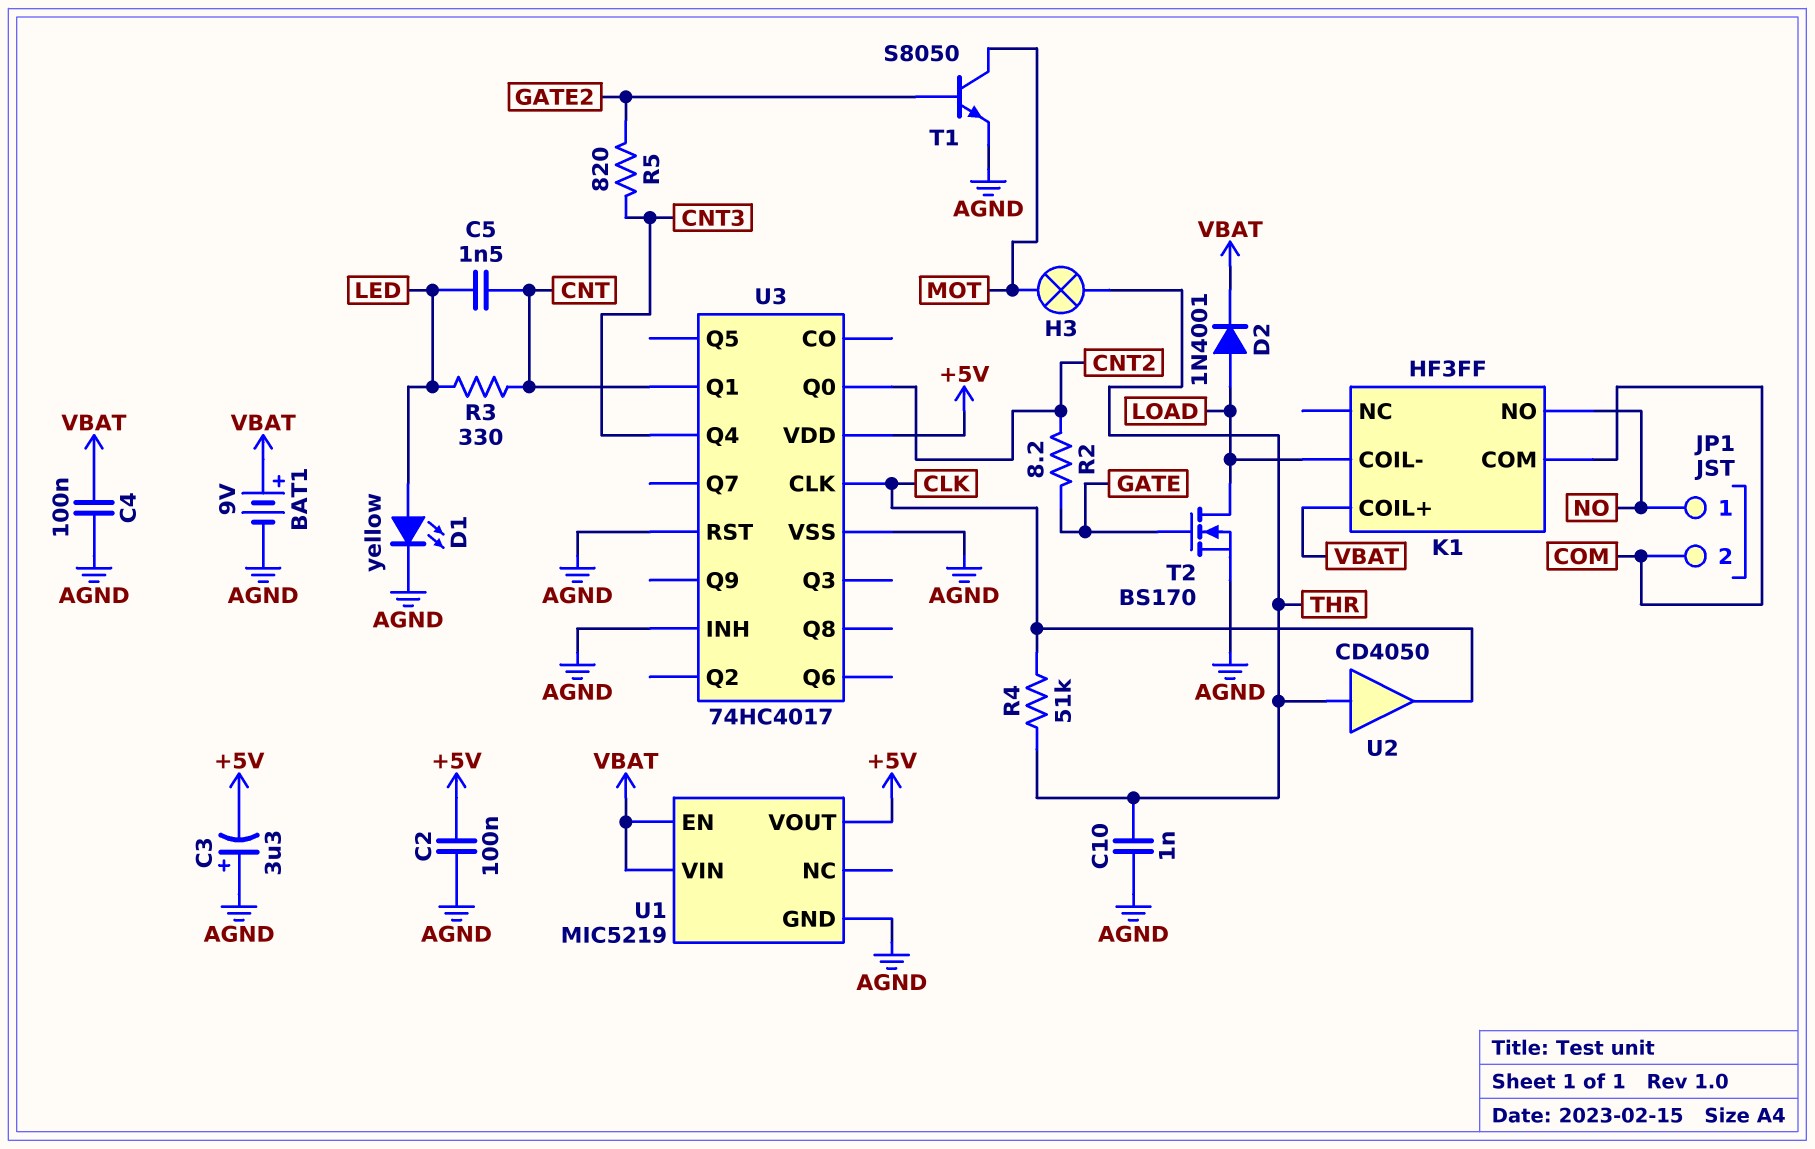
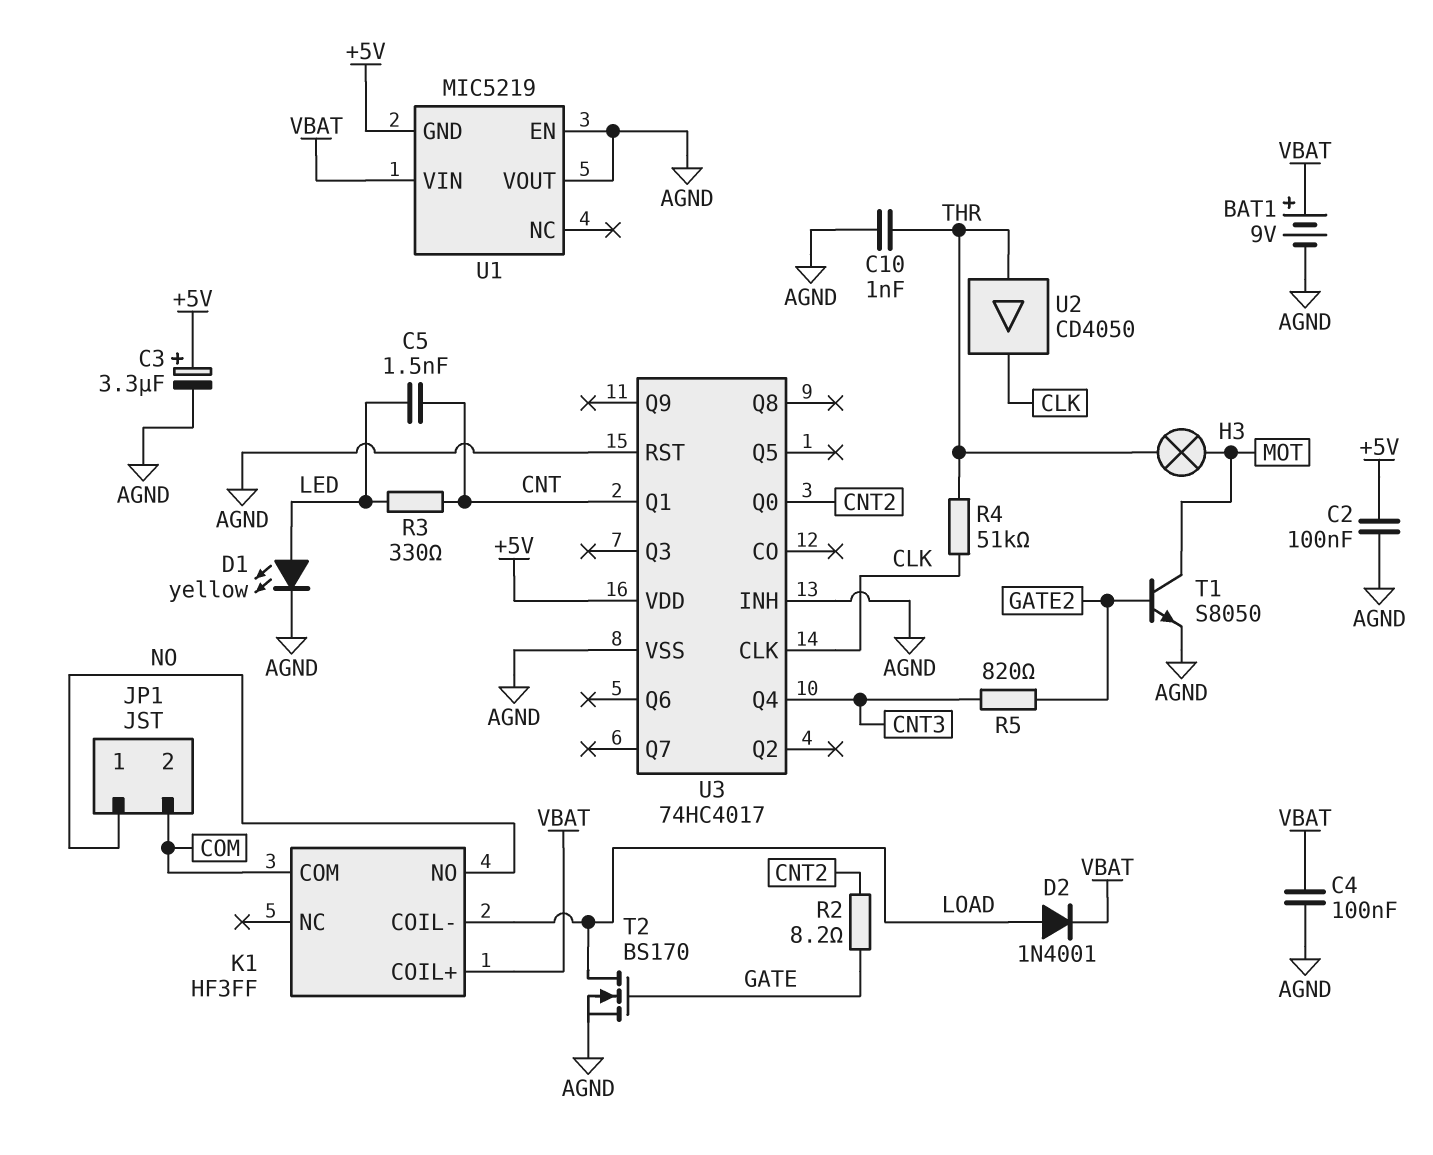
C3: 3.3uF (plus AGND, minus +5V) -> 3.3uF (plus +5V, minus AGND)
U1 pin EN: VBAT -> AGND
U1 pin GND: AGND -> +5V
U1 pin VOUT: +5V -> AGND

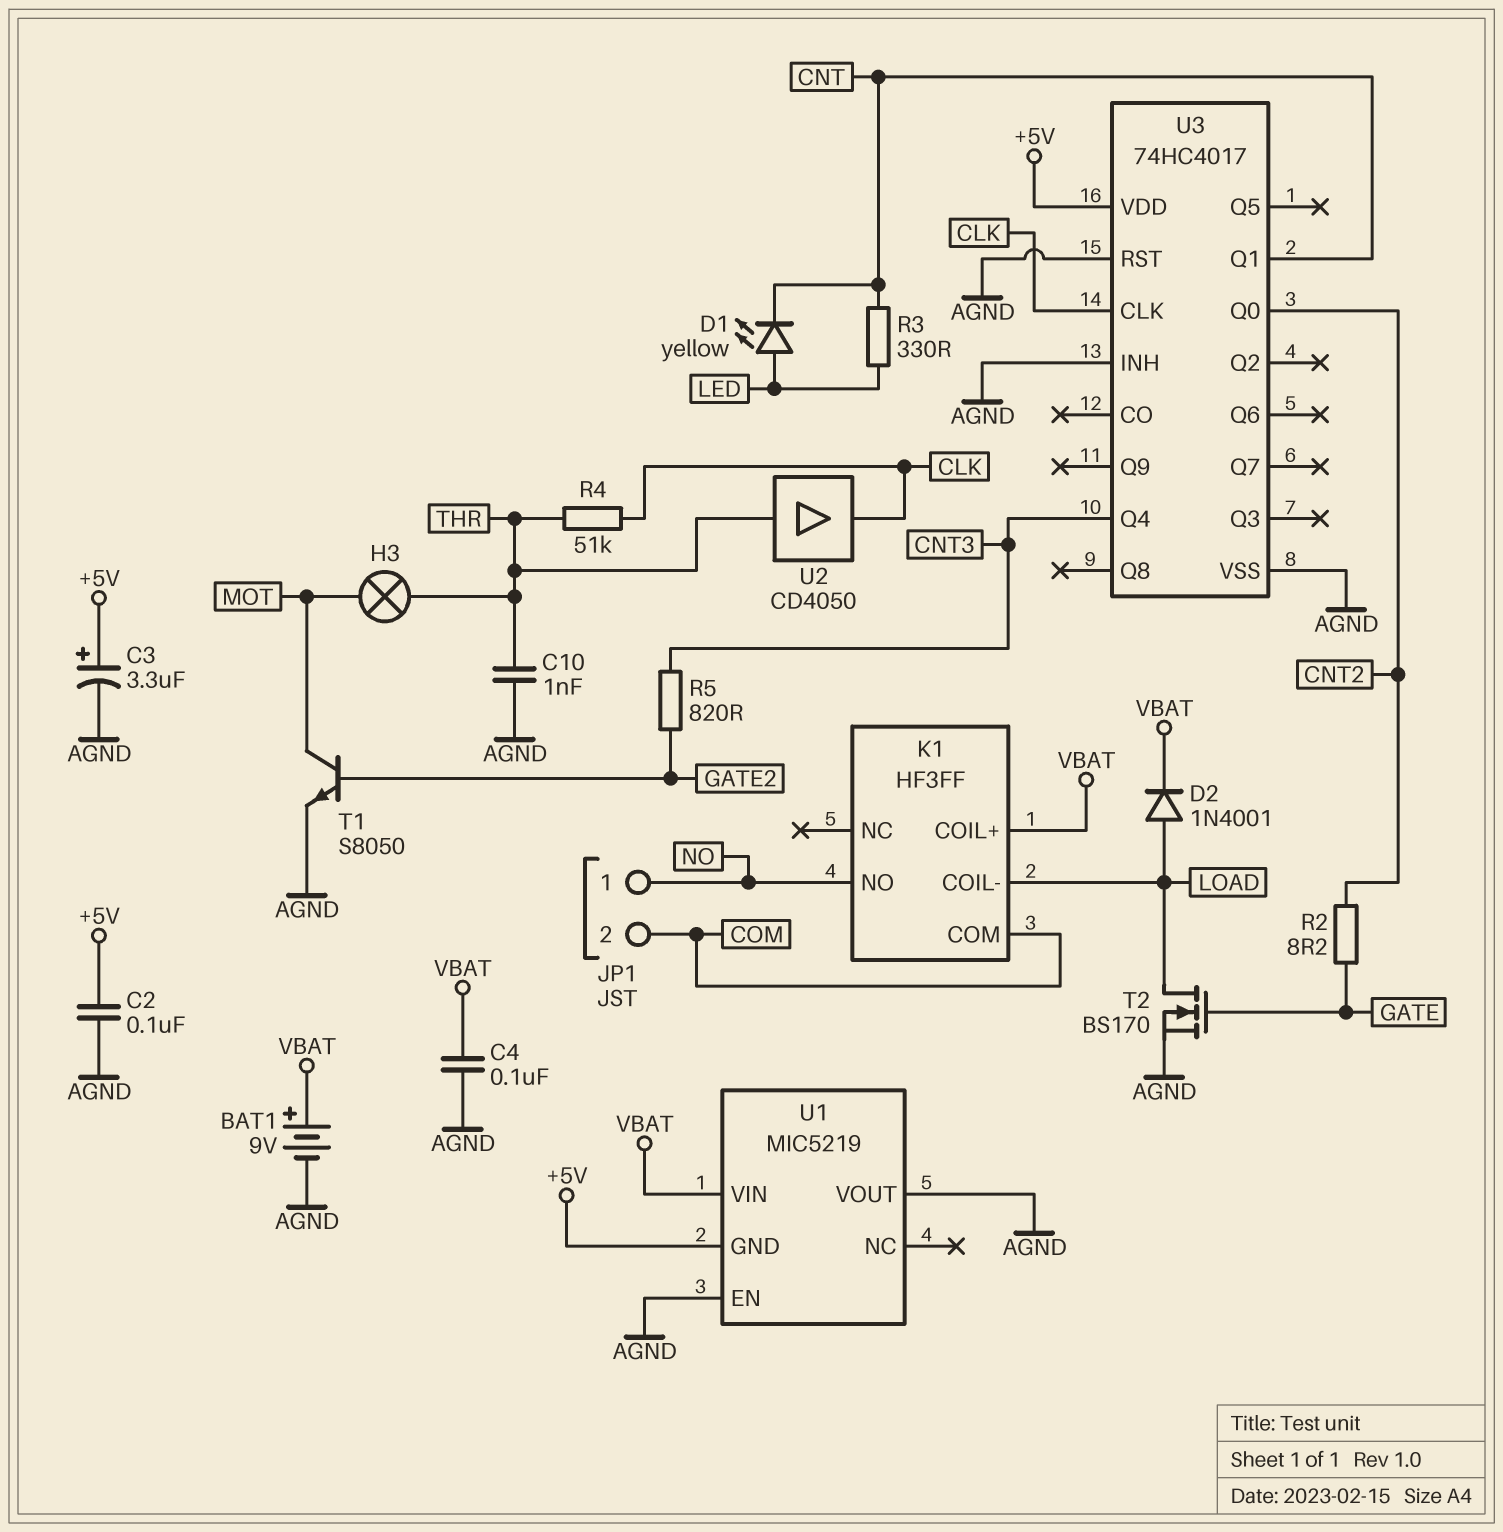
C5: 1.5nF (CNT, LED) -> none
D1: LED yellow (A LED, K AGND) -> LED yellow (A LED, K CNT)

